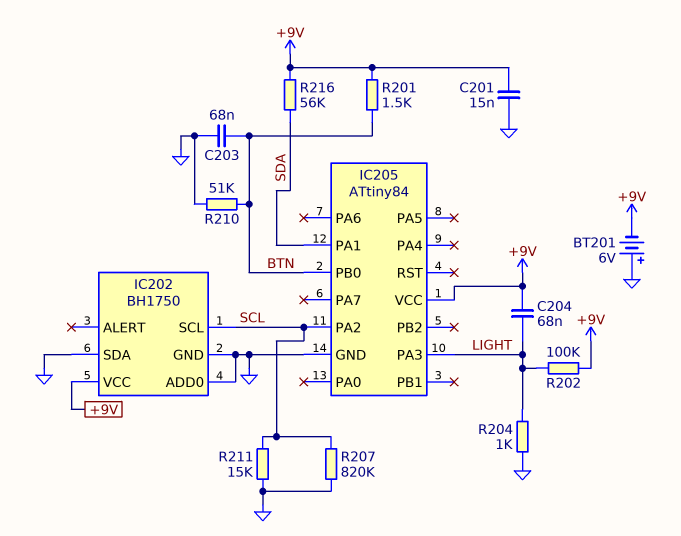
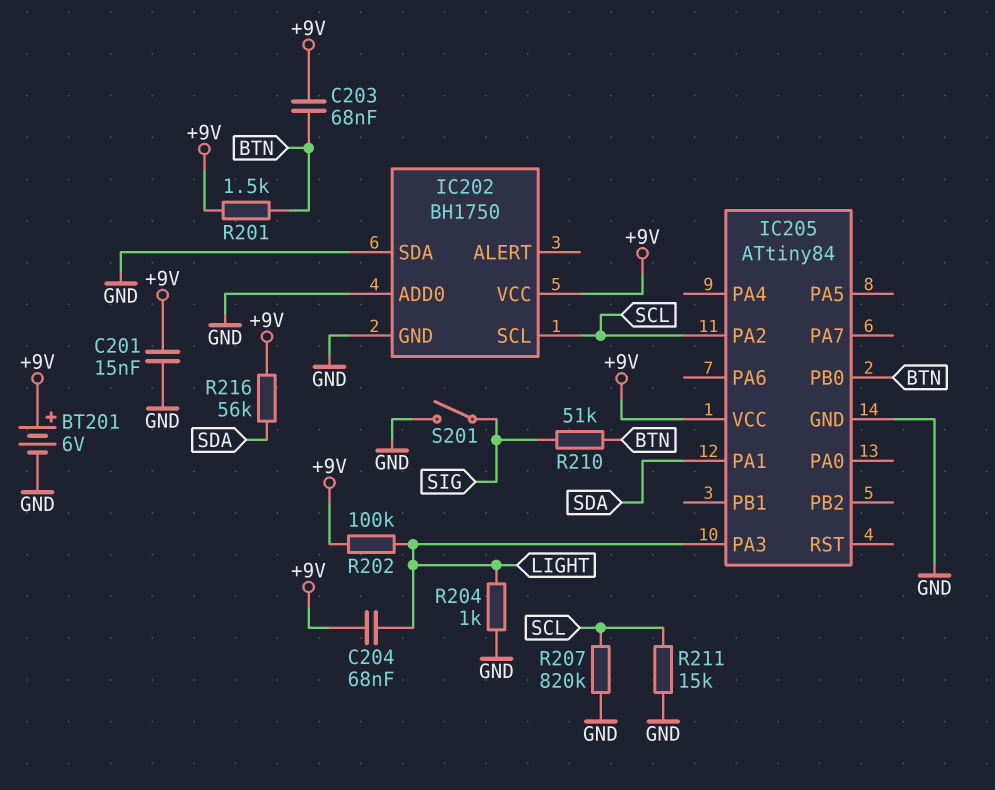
BT201: 6V (plus GND, minus +9V) -> 6V (plus +9V, minus GND)
C203: 68nF (BTN, GND) -> 68nF (+9V, BTN)
R210: 51k (BTN, GND) -> 51k (BTN, SIG)
S201: none -> switch (GND, SIG)

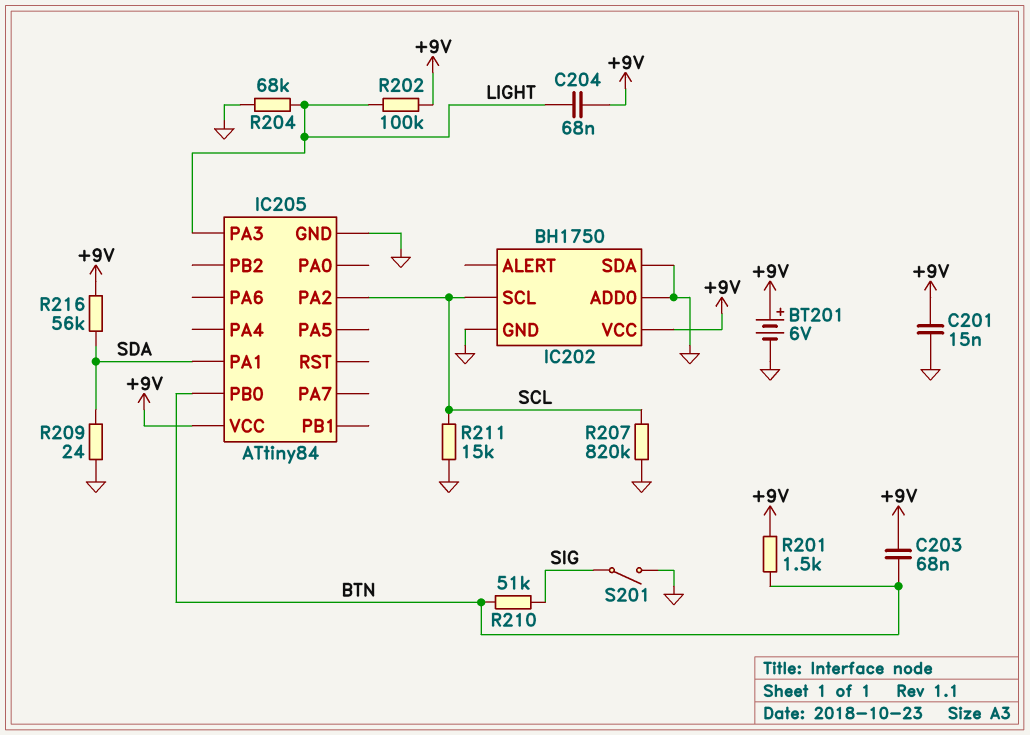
R204: 1k (GND, LIGHT) -> 68k (GND, LIGHT)
R209: none -> 24 (GND, SDA)

